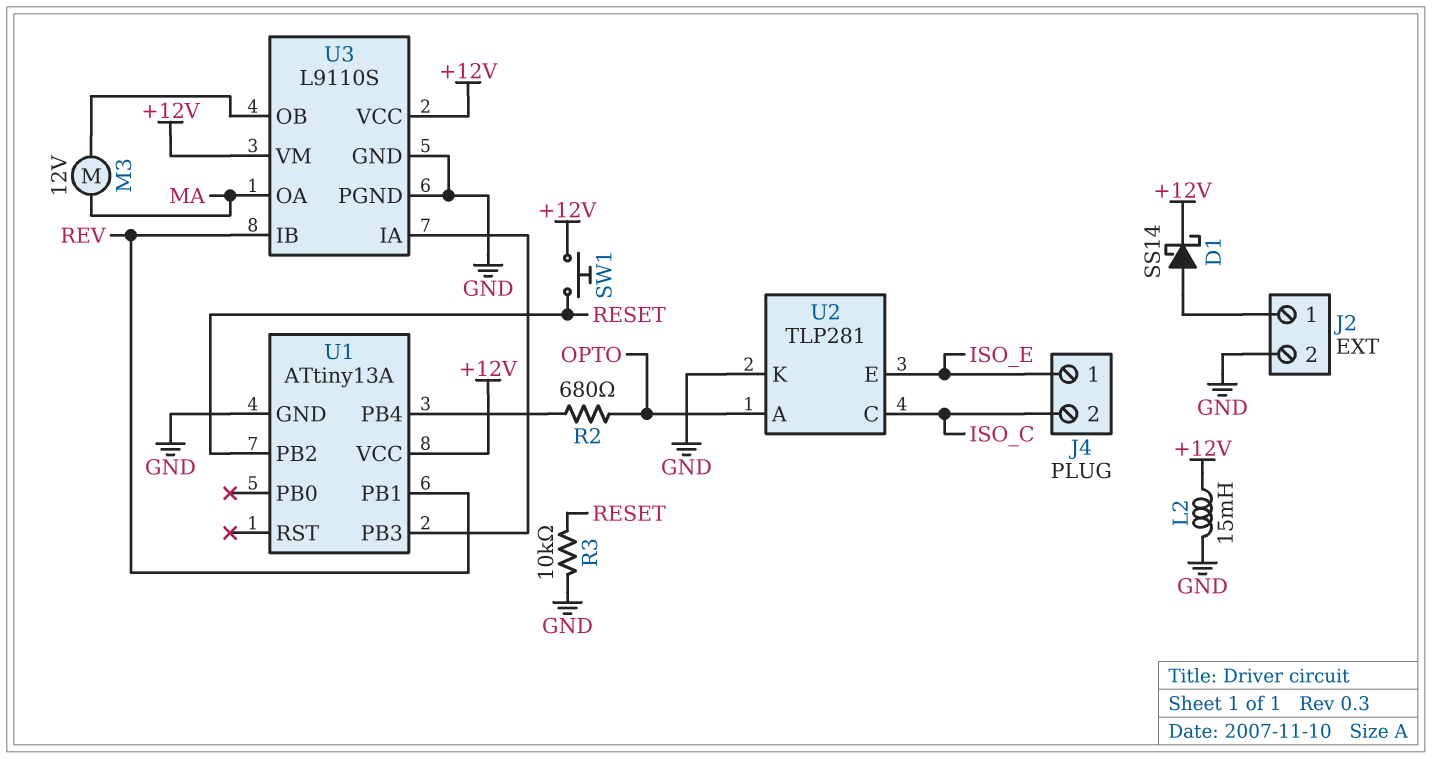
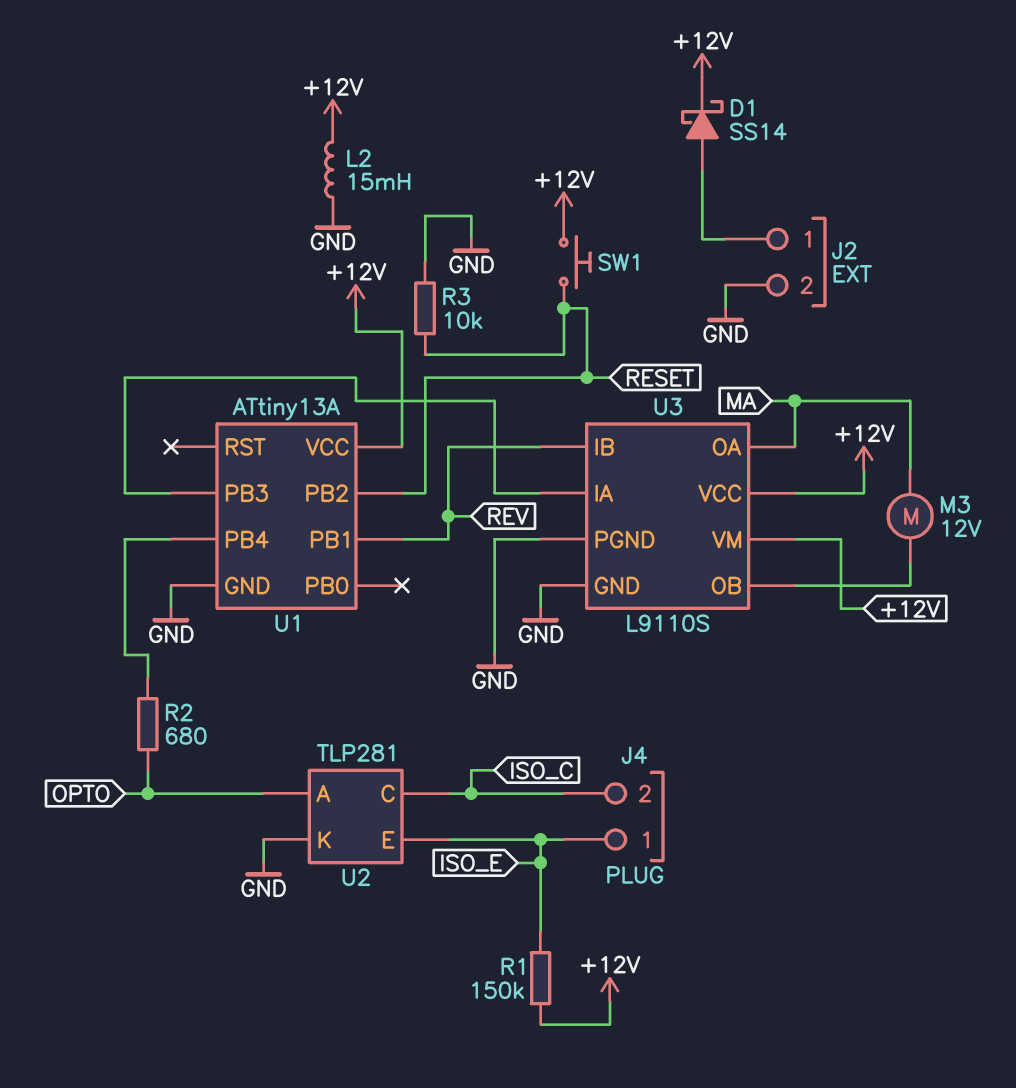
R1: none -> 150k (+12V, ISO_E)

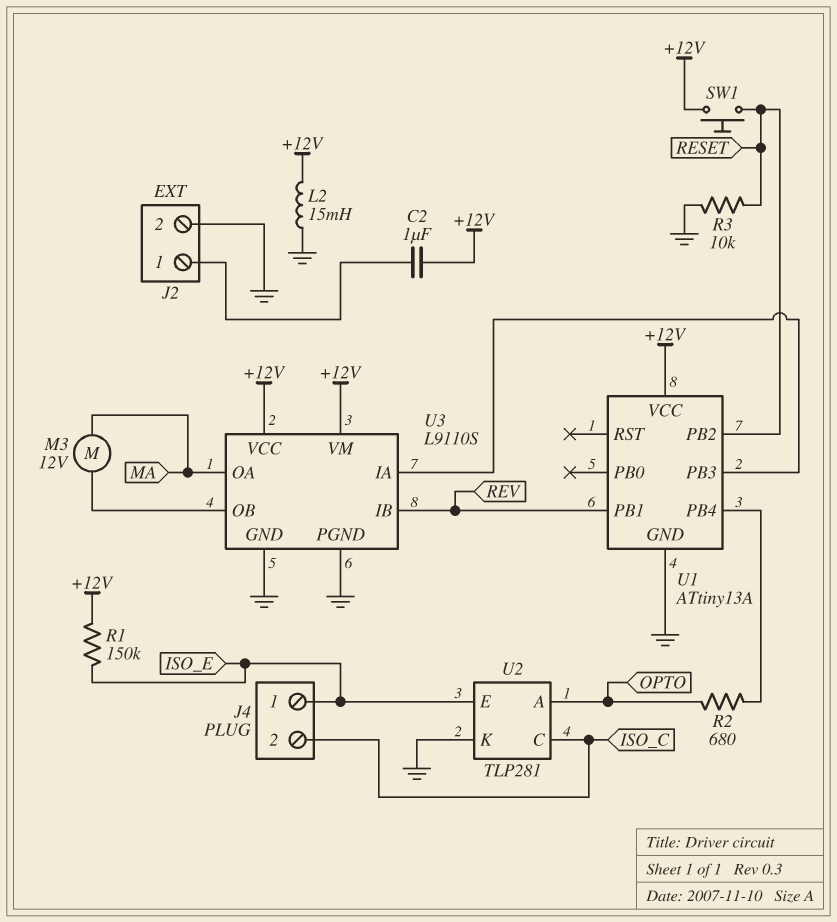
C2: none -> 1uF (+12V, J2/1)
D1: schottky SS14 (A J2/1, K +12V) -> none

